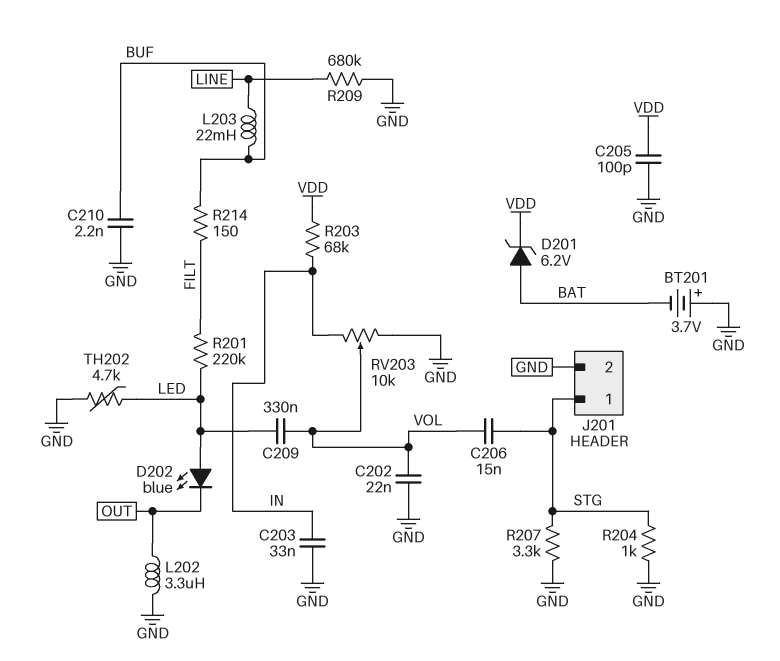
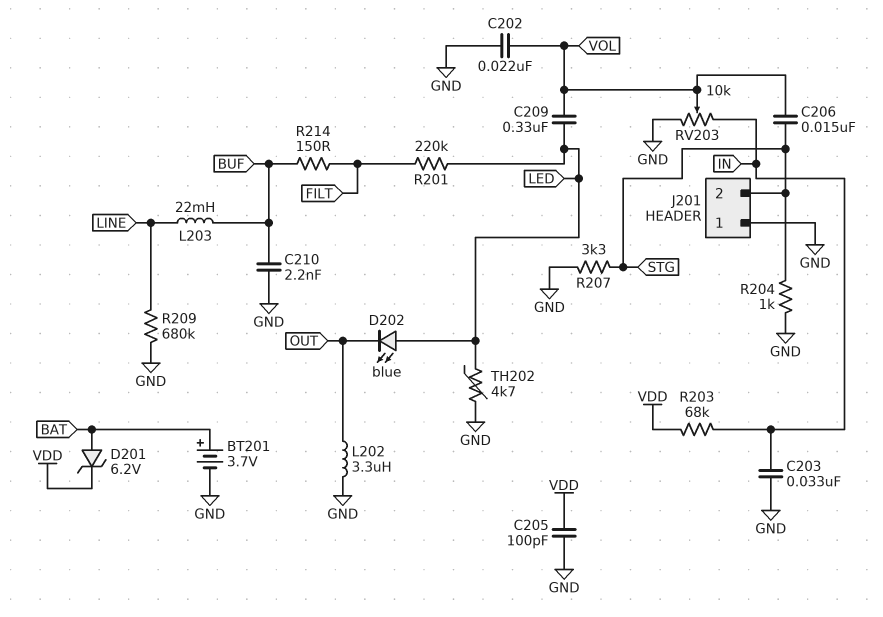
BT201: 3.7V (plus GND, minus BAT) -> 3.7V (plus BAT, minus GND)
J201 pin 1: STG -> GND
J201 pin 2: GND -> STG

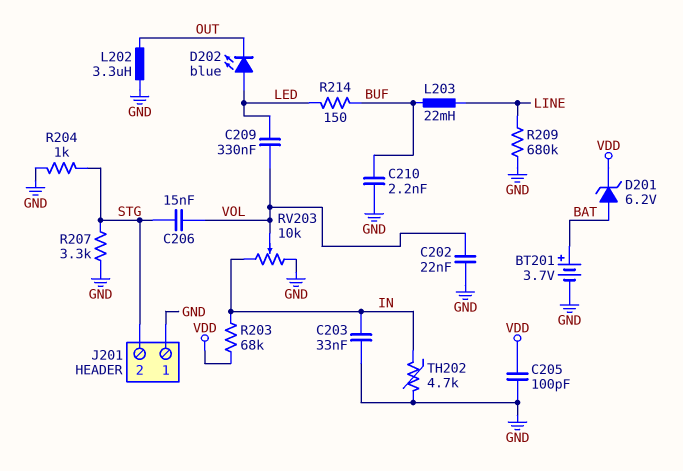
R201: 220k (FILT, LED) -> none
R214: 150 (BUF, FILT) -> 150 (BUF, LED)
TH202: 4.7k (GND, LED) -> 4.7k (GND, IN)

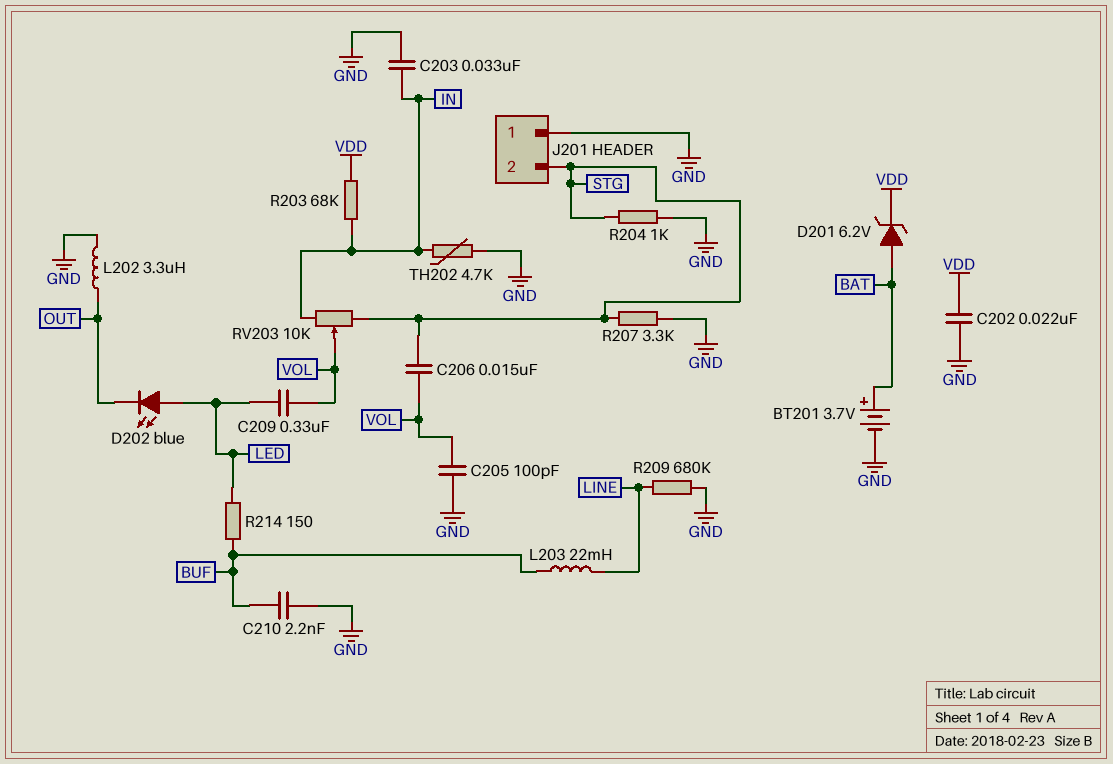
C202: 22nF (GND, VOL) -> 22nF (GND, VDD)
C205: 100pF (GND, VDD) -> 100pF (GND, VOL)
RV203: 10k (GND, IN, wiper VOL) -> 10k (IN, STG, wiper VOL)

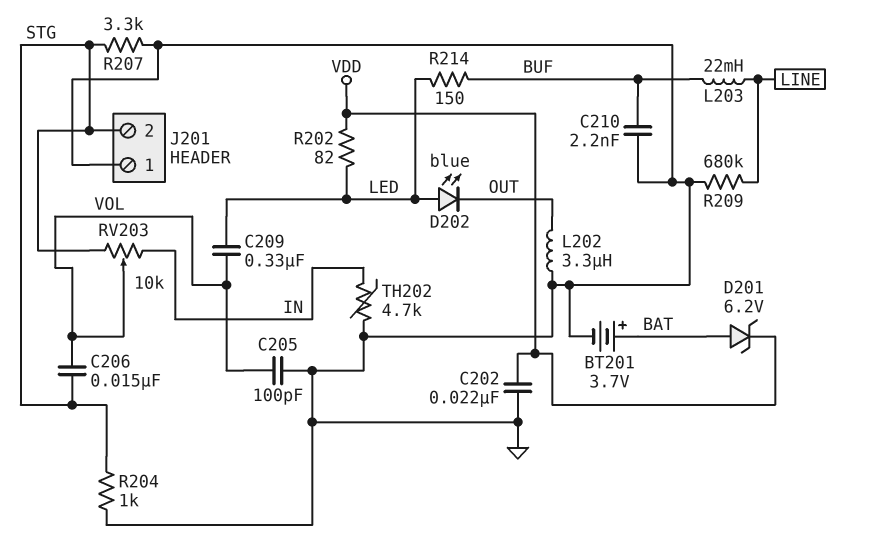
C203: 33nF (GND, IN) -> none
R202: none -> 82 (LED, VDD)
R203: 68k (IN, VDD) -> none

